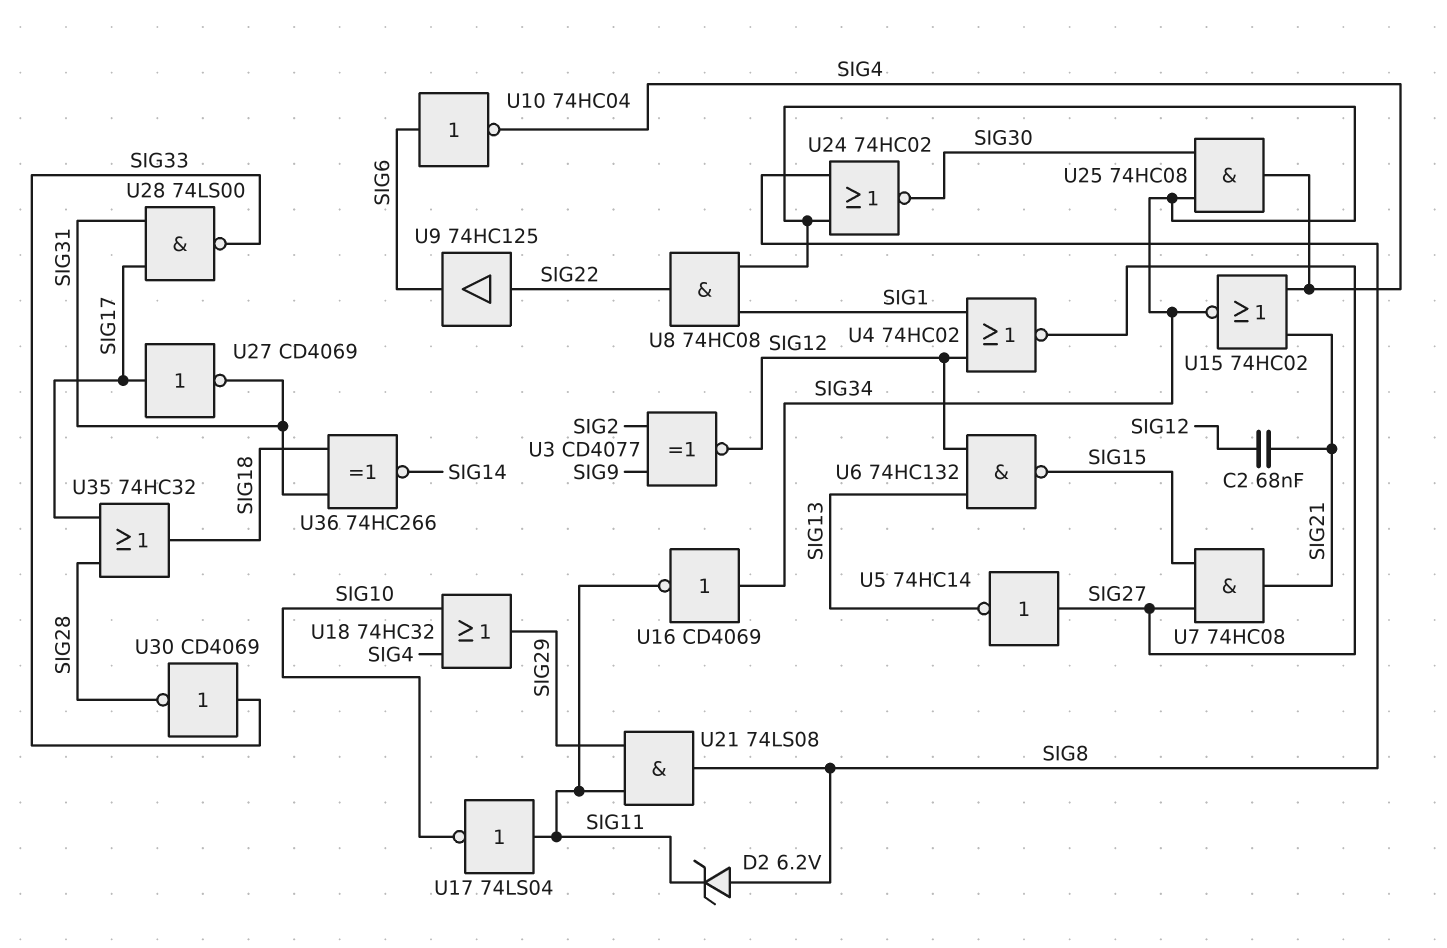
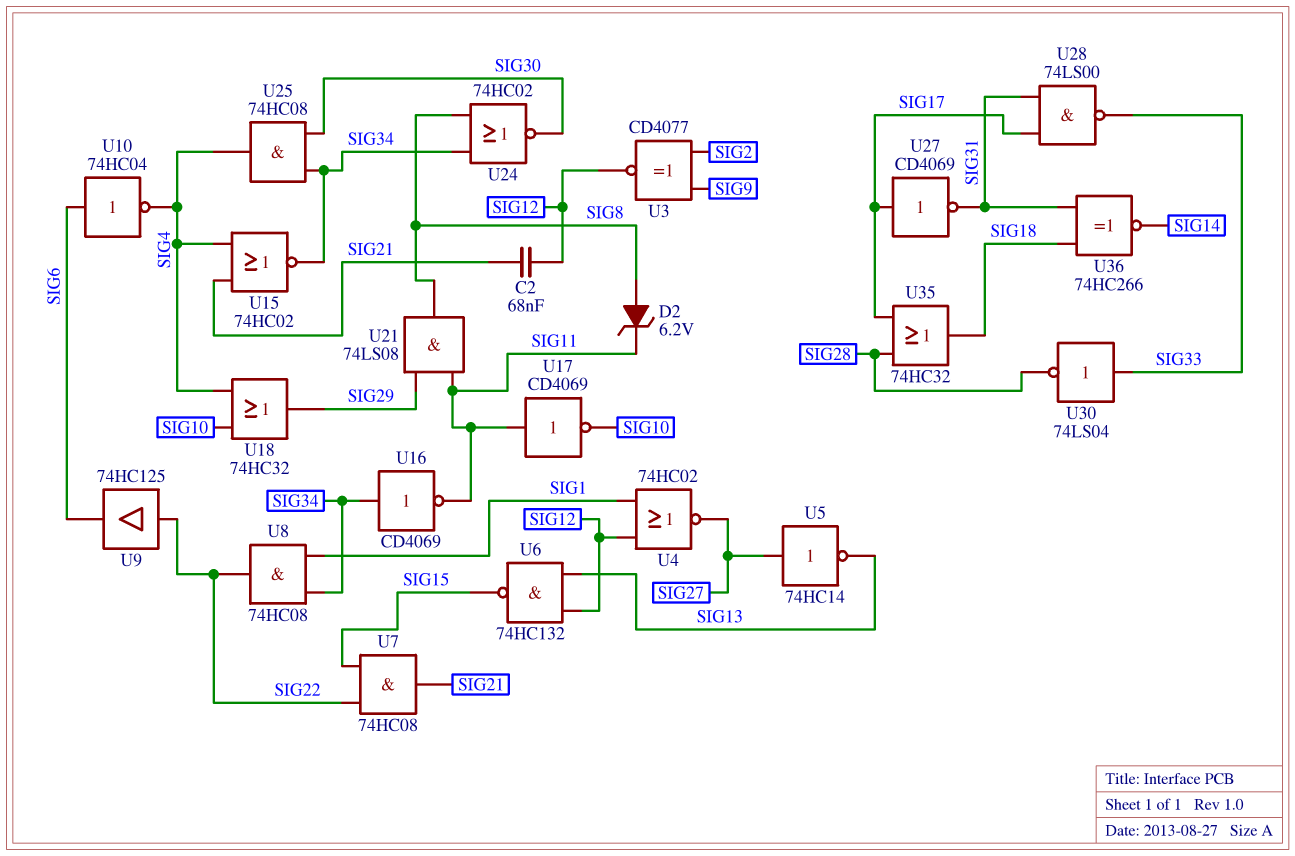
U7: AND 74HC08 (in SIG15, in SIG27, out SIG21) -> AND 74HC08 (in SIG15, in SIG22, out SIG21)
U17: NOT 74LS04 (in SIG11, out SIG10) -> NOT CD4069 (in SIG11, out SIG10)
U30: NOT CD4069 (in SIG33, out SIG28) -> NOT 74LS04 (in SIG33, out SIG28)

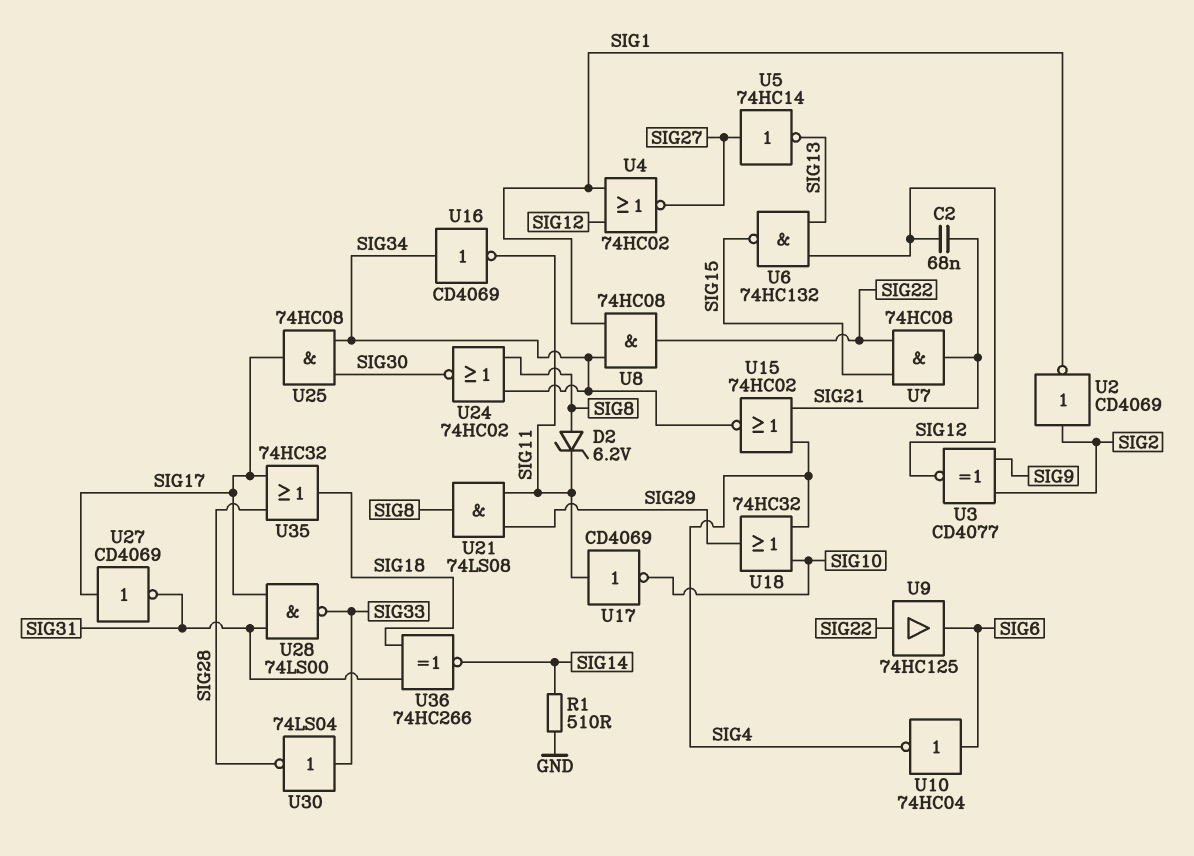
R1: none -> 510 (GND, SIG14)
U2: none -> NOT CD4069 (in SIG2, out SIG1)
U25: AND 74HC08 (in SIG30, in SIG34, out SIG4) -> AND 74HC08 (in SIG30, in SIG34, out SIG17)

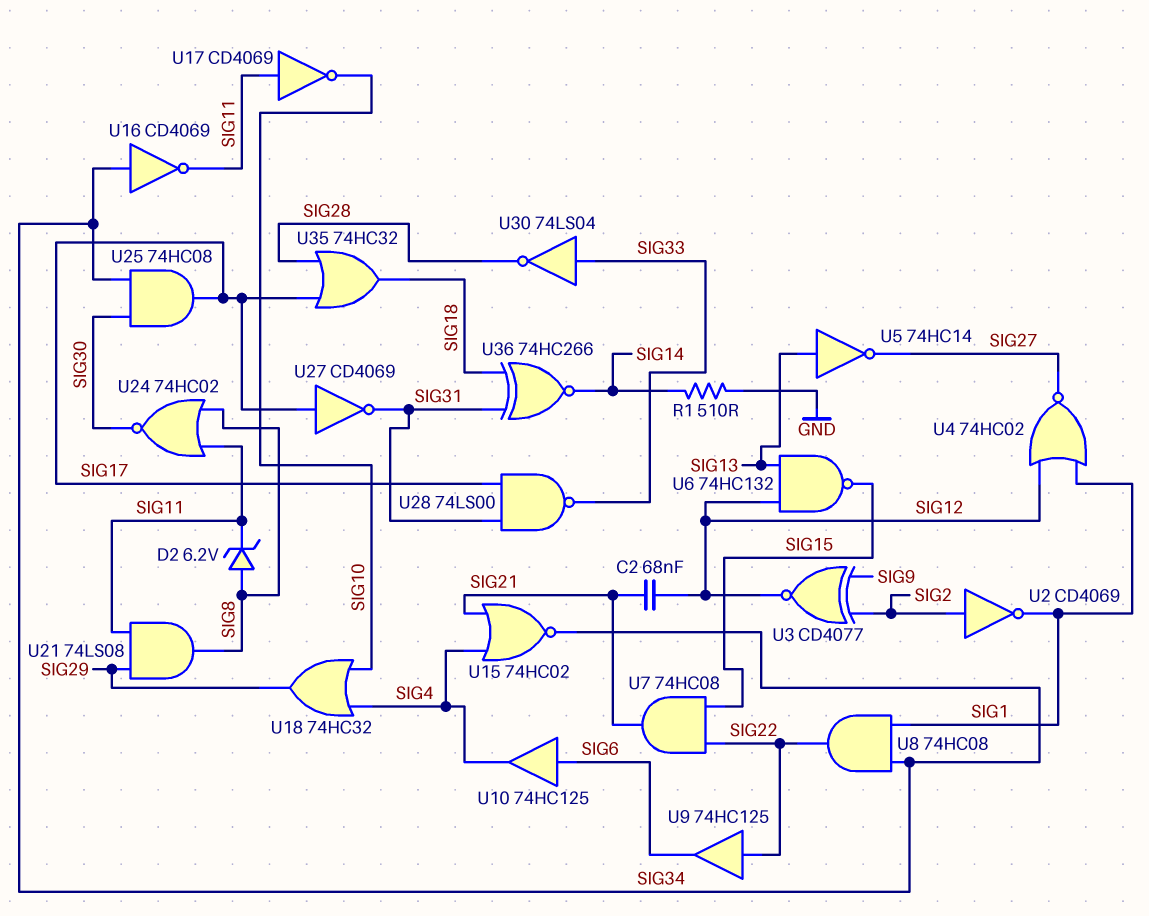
U5: NOT 74HC14 (in SIG27, out SIG13) -> NOT 74HC14 (in SIG13, out SIG27)
U10: NOT 74HC04 (in SIG6, out SIG4) -> buffer 74HC125 (in SIG6, out SIG4)
U24: NOR 74HC02 (in SIG8, in SIG34, out SIG30) -> NOR 74HC02 (in SIG8, in SIG11, out SIG30)

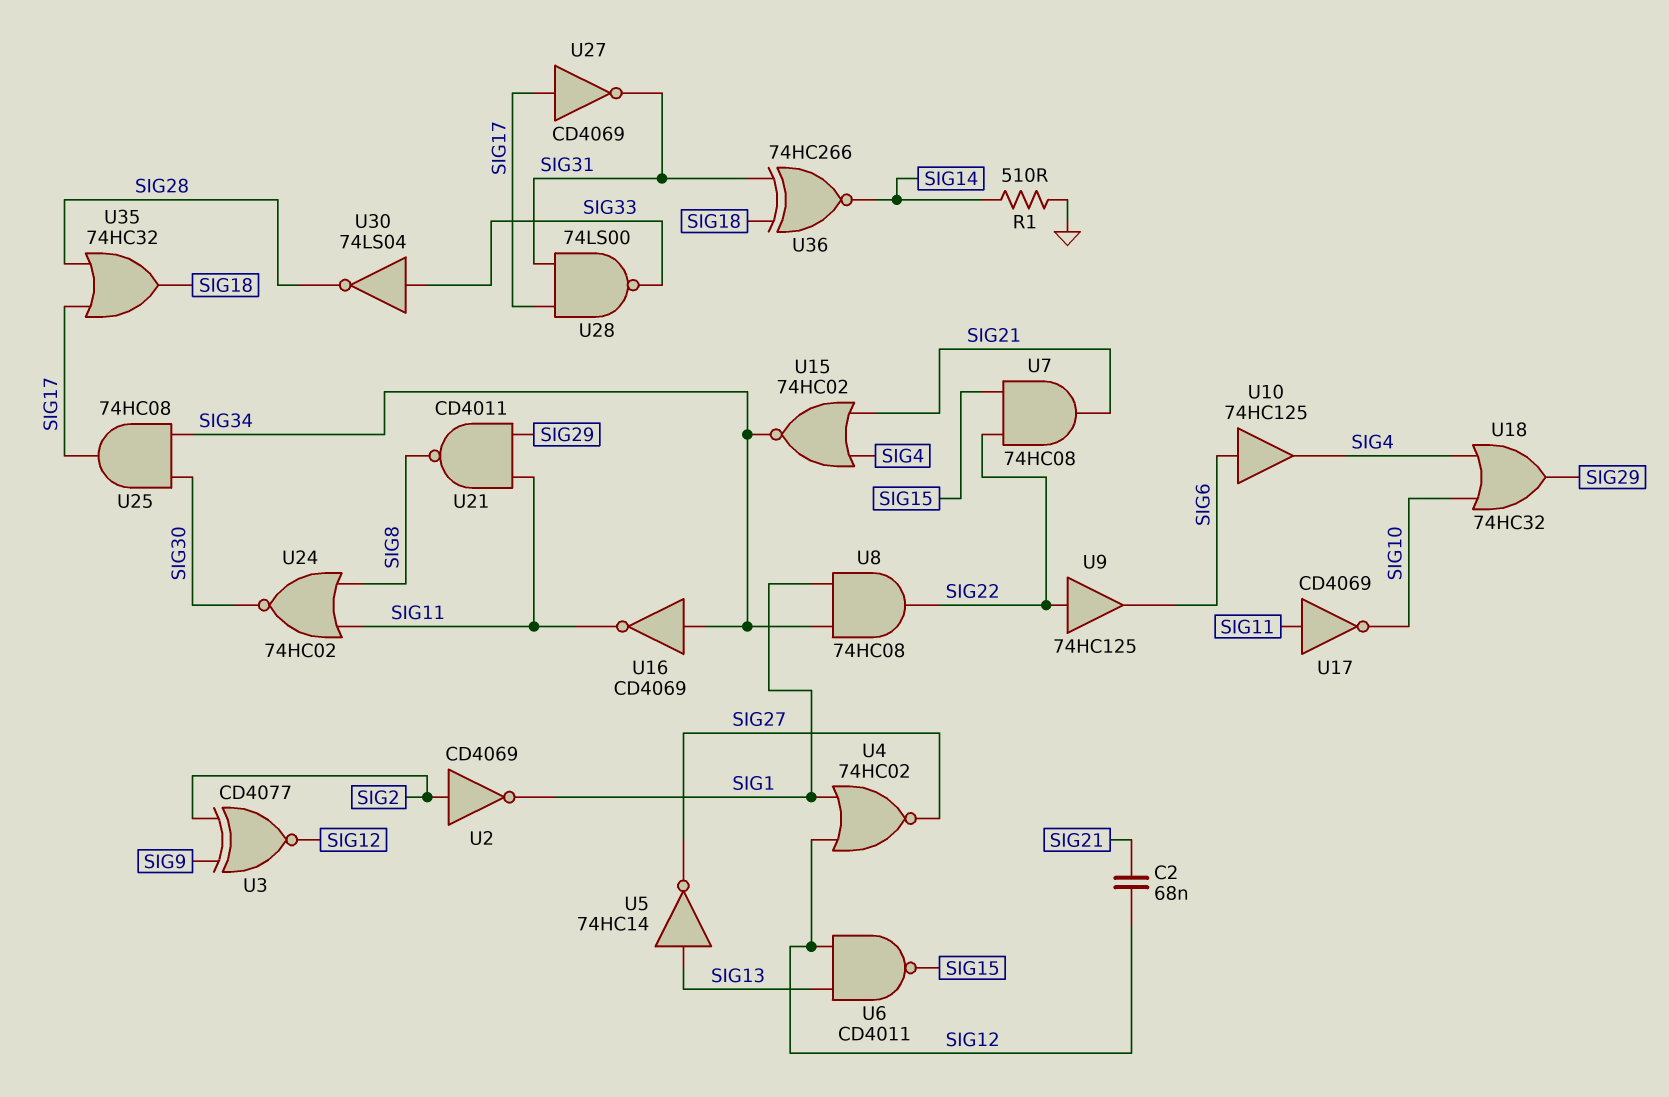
D2: zener 6.2V (A SIG8, K SIG11) -> none
U6: NAND 74HC132 (in SIG12, in SIG13, out SIG15) -> NAND CD4011 (in SIG12, in SIG13, out SIG15)
U21: AND 74LS08 (in SIG11, in SIG29, out SIG8) -> NAND CD4011 (in SIG11, in SIG29, out SIG8)

